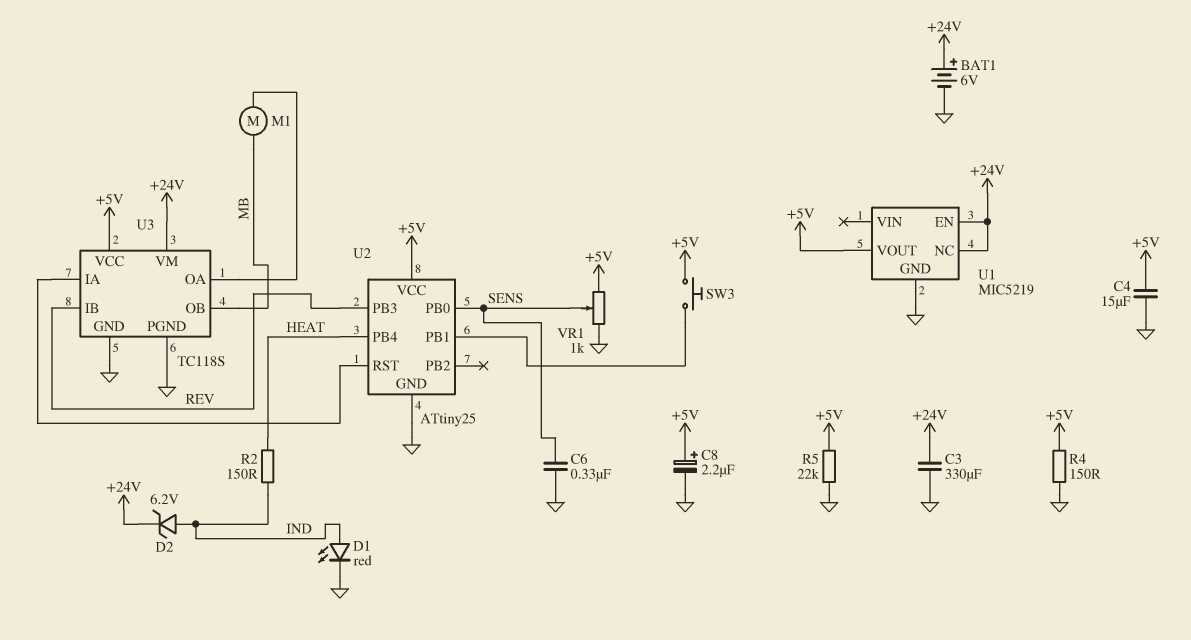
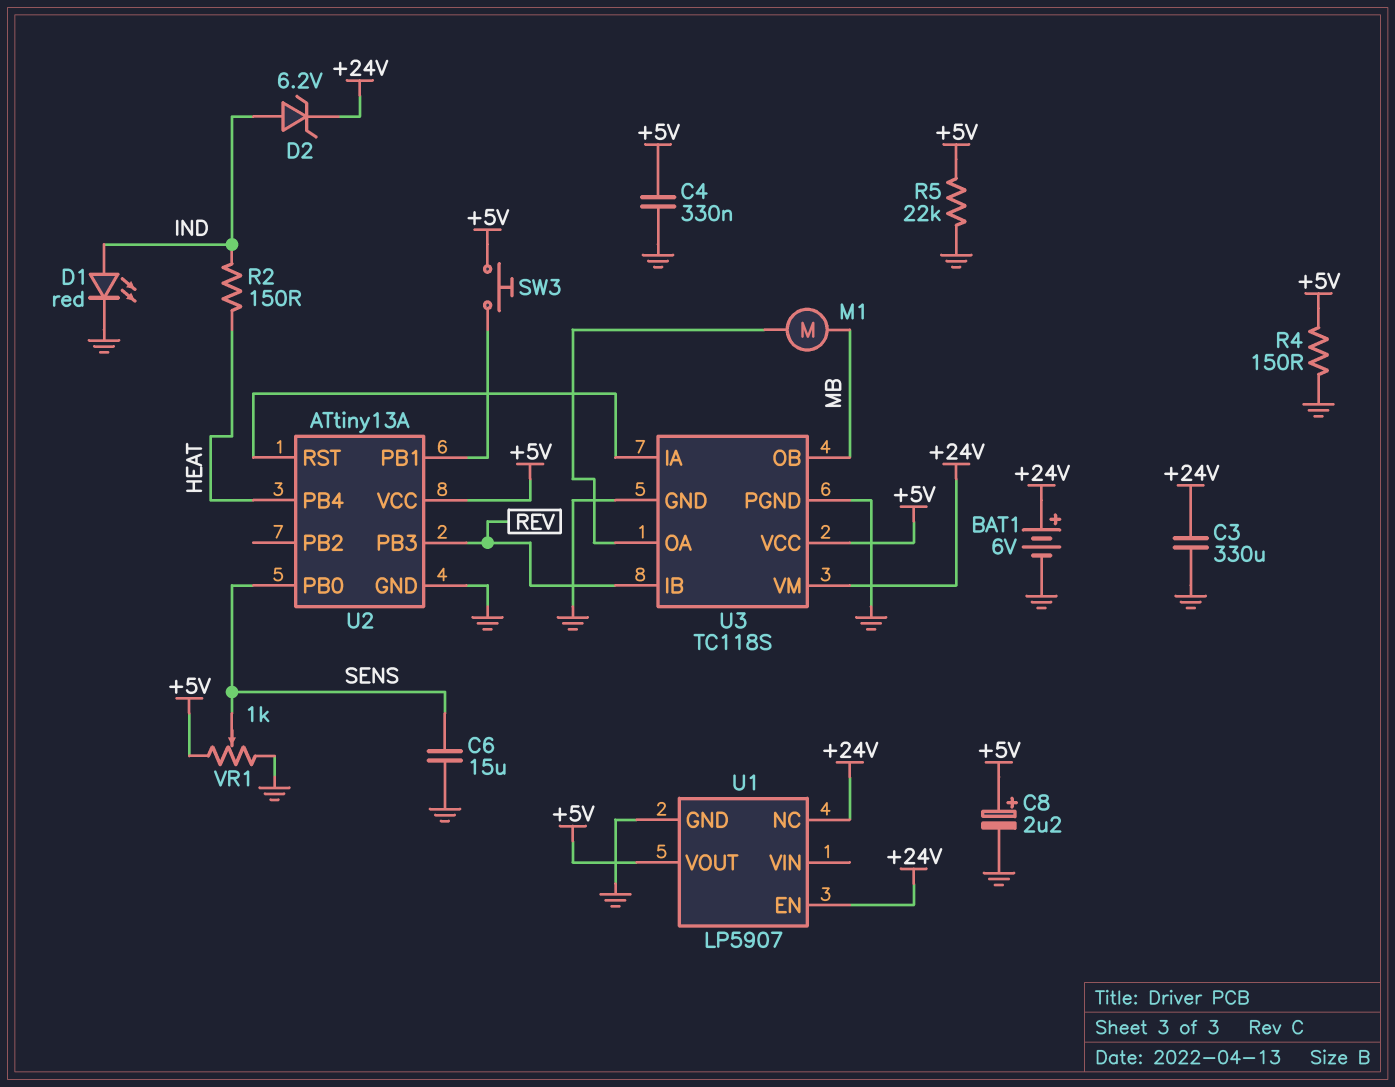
C4: 15uF (+5V, GND) -> 330nF (+5V, GND)
C6: 330nF (GND, SENS) -> 15uF (GND, SENS)
U1: MIC5219 -> LP5907
U2: ATtiny25 -> ATtiny13A

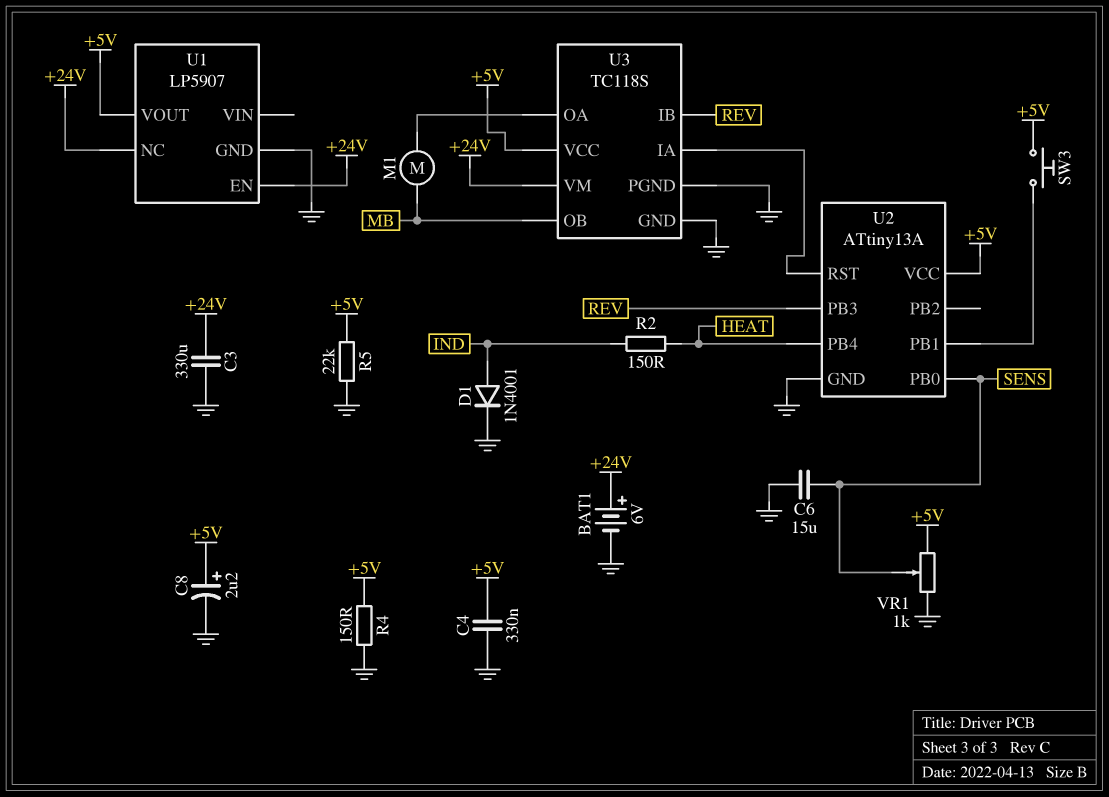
D1: LED red (A IND, K GND) -> diode 1N4001 (A IND, K GND)
D2: zener 6.2V (A IND, K +24V) -> none

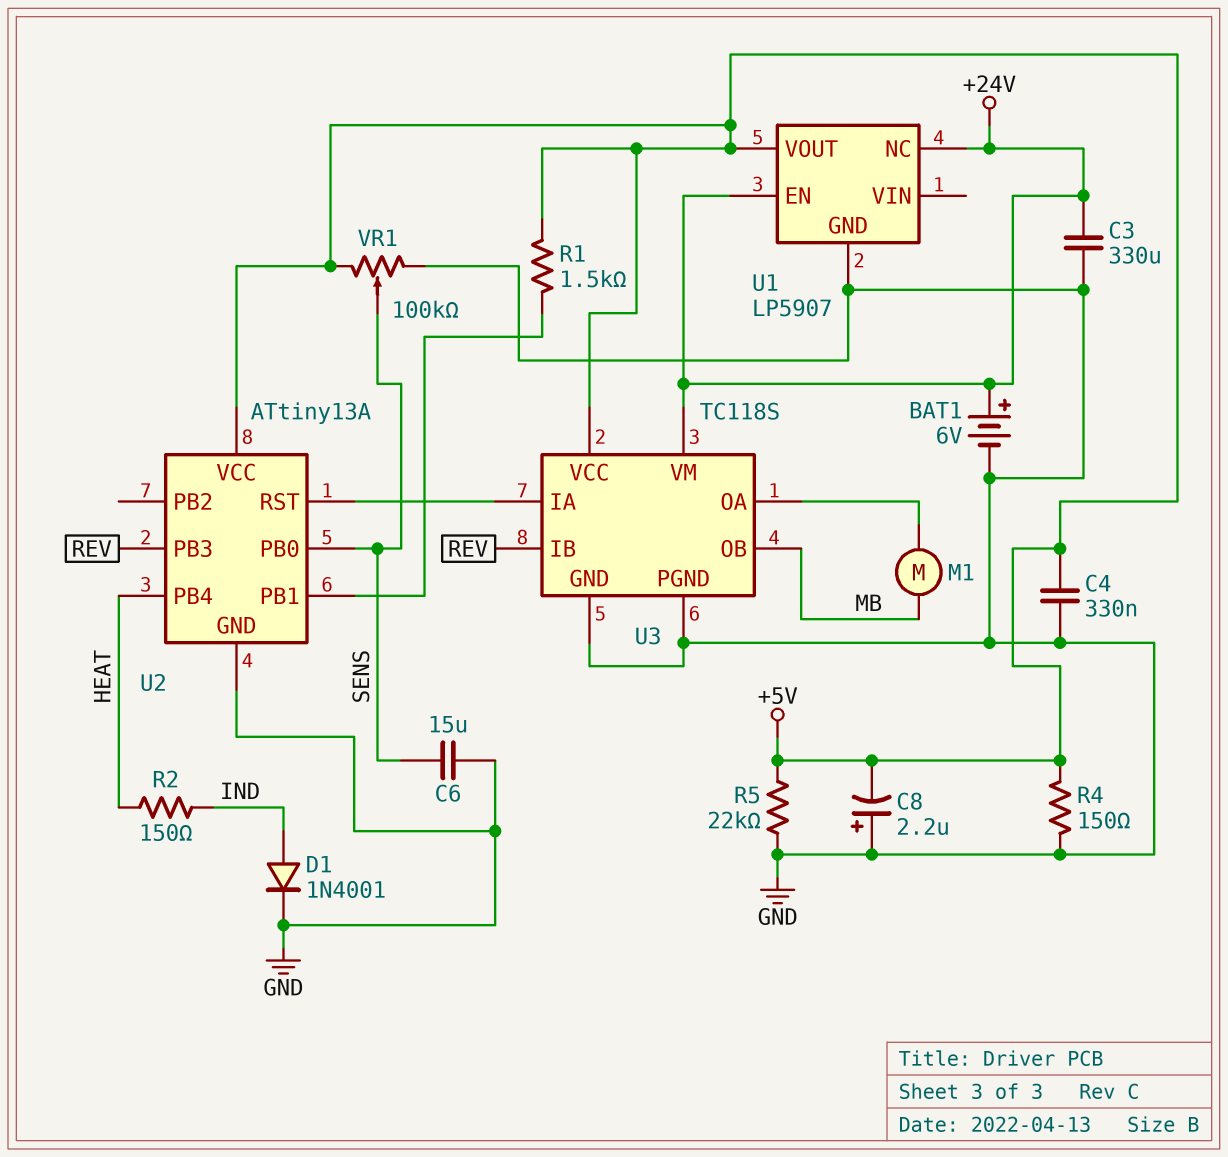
C8: 2.2uF (plus +5V, minus GND) -> 2.2uF (plus GND, minus +5V)
R1: none -> 1.5k (+5V, U2/PB1)
SW3: button (+5V, U2/PB1) -> none
VR1: 1k (+5V, GND, wiper SENS) -> 100k (+5V, GND, wiper SENS)

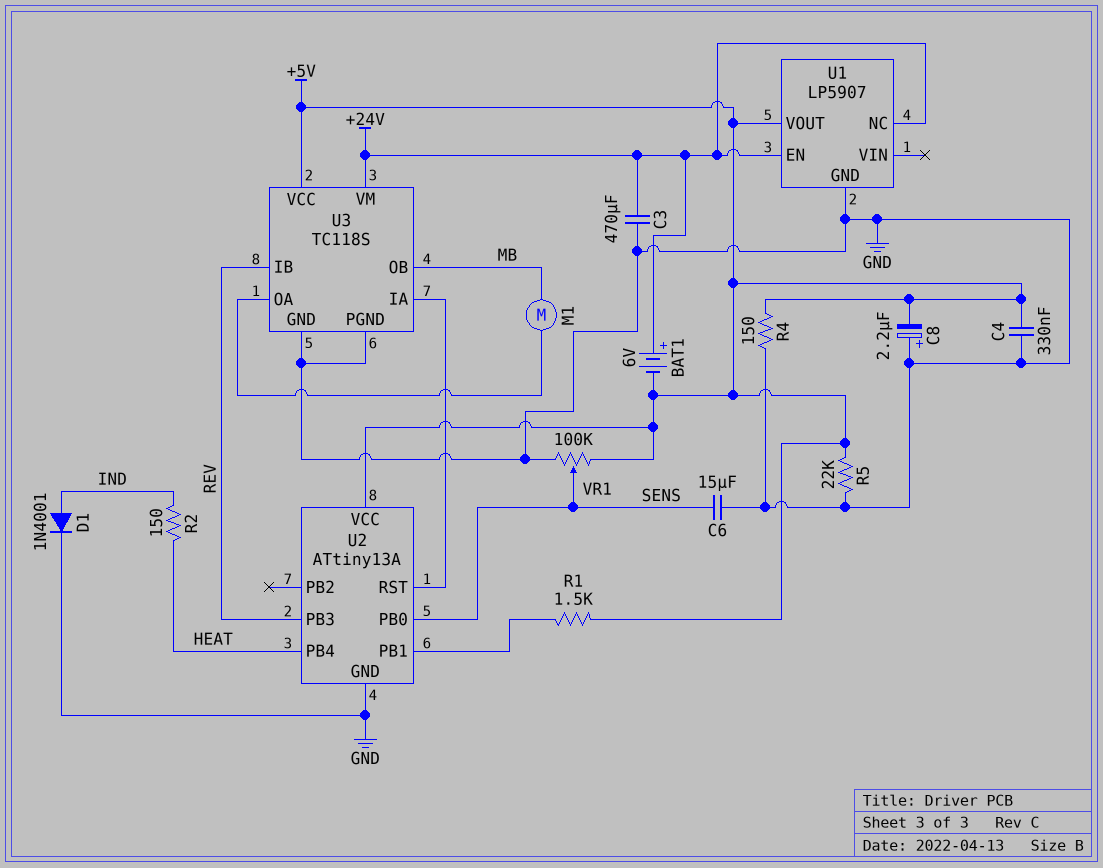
BAT1: 6V (plus +24V, minus GND) -> 6V (plus +24V, minus +5V)
C3: 330uF (+24V, GND) -> 470uF (+24V, GND)

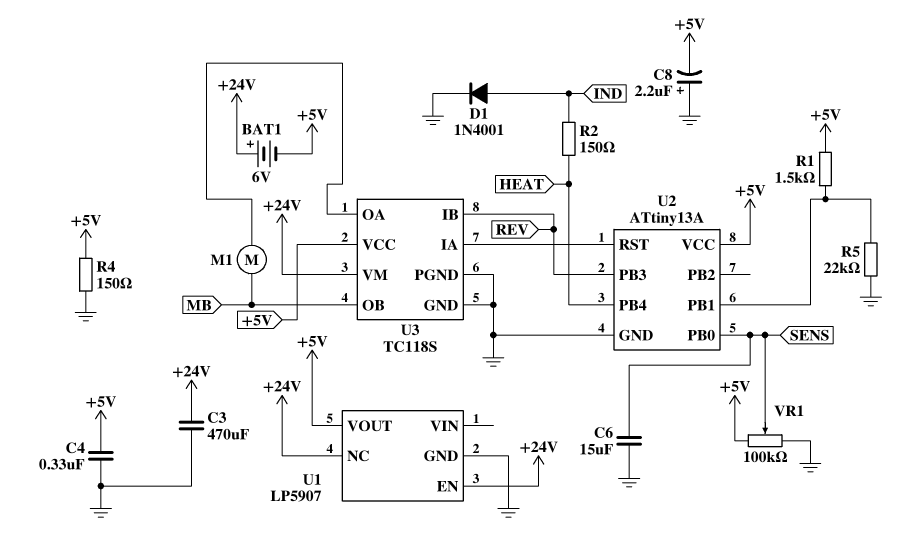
R5: 22k (+5V, GND) -> 22k (GND, U2/PB1)

